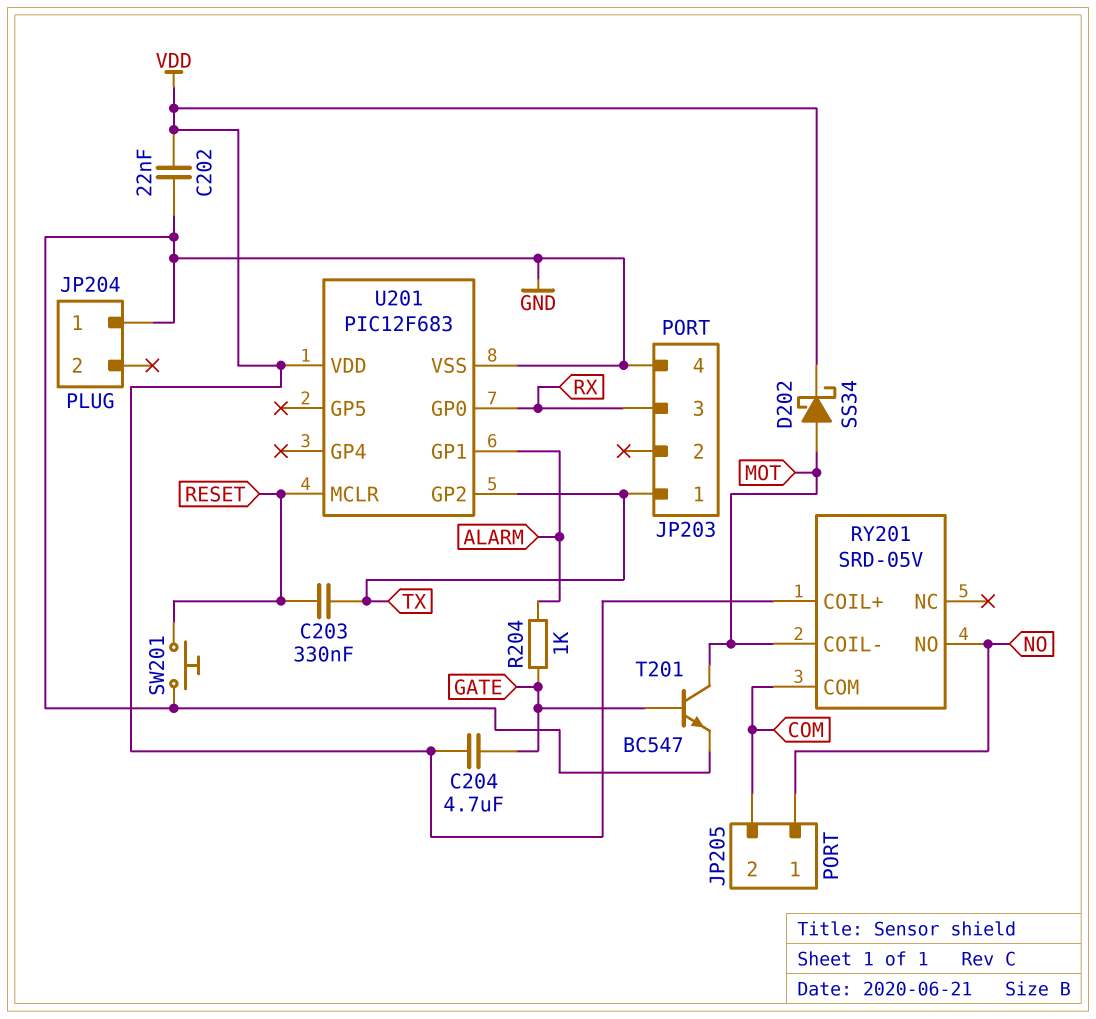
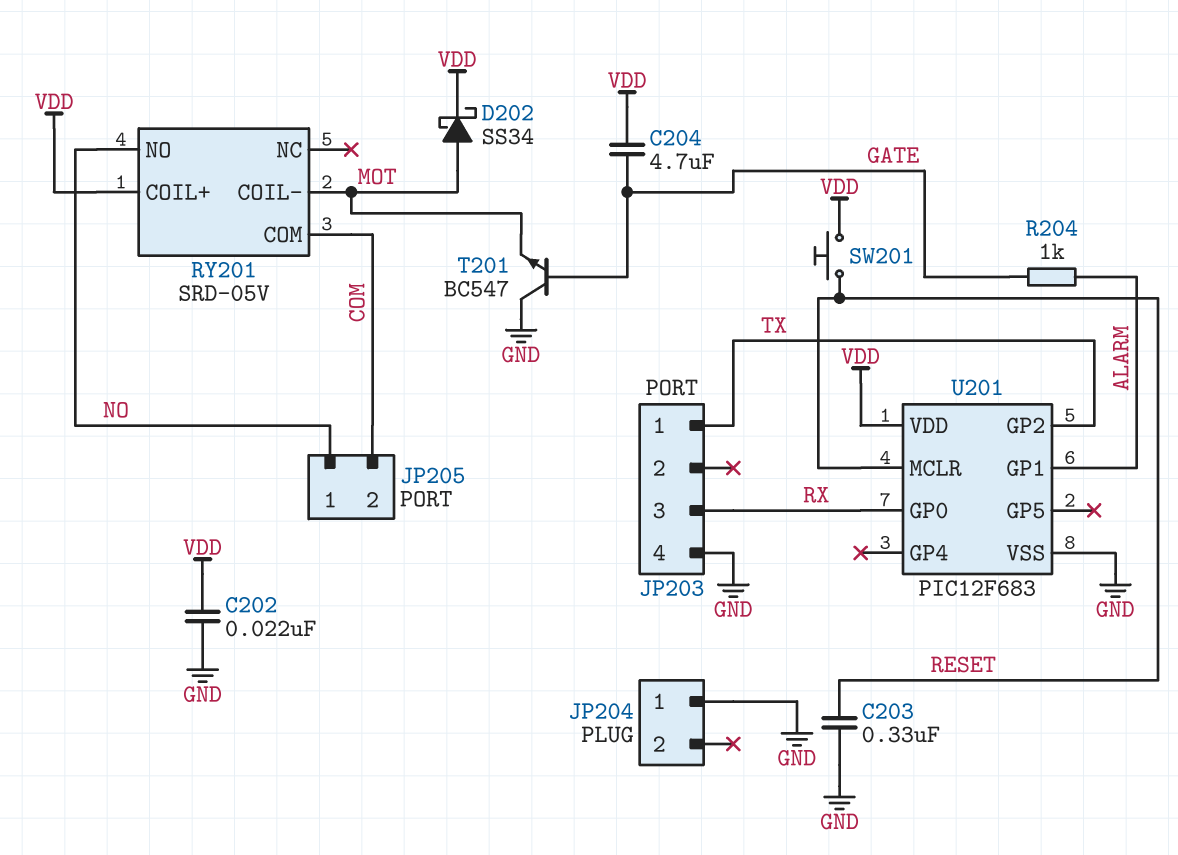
C203: 330nF (RESET, TX) -> 330nF (GND, RESET)
SW201: button (GND, RESET) -> button (RESET, VDD)
T201: NPN BC547 (B GATE, C MOT, E GND) -> NPN BC547 (B GATE, C GND, E MOT)

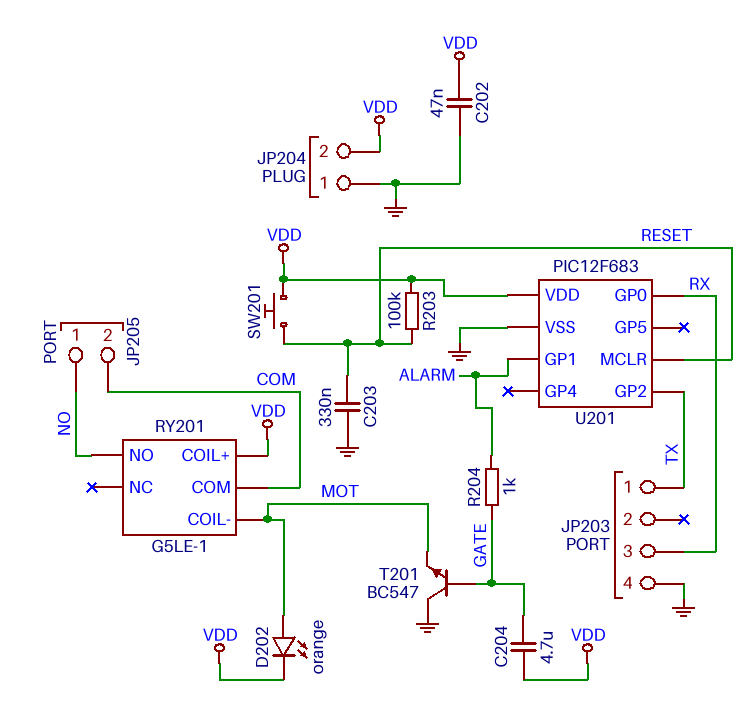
C202: 22nF (GND, VDD) -> 47nF (GND, VDD)
D202: schottky SS34 (A MOT, K VDD) -> LED orange (A MOT, K VDD)
JP204 pin 2: none -> VDD
R203: none -> 100k (RESET, VDD)
RY201: SRD-05V -> G5LE-1

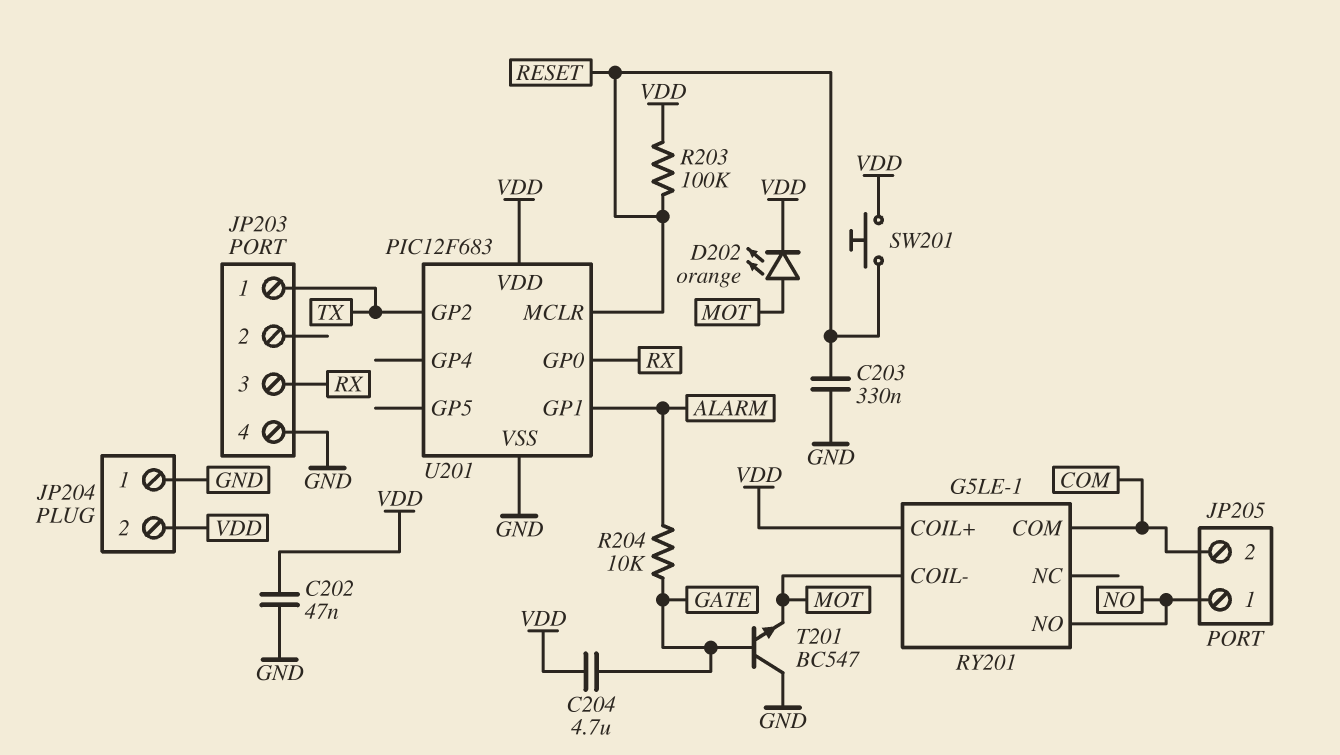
R204: 1k (ALARM, GATE) -> 10k (ALARM, GATE)

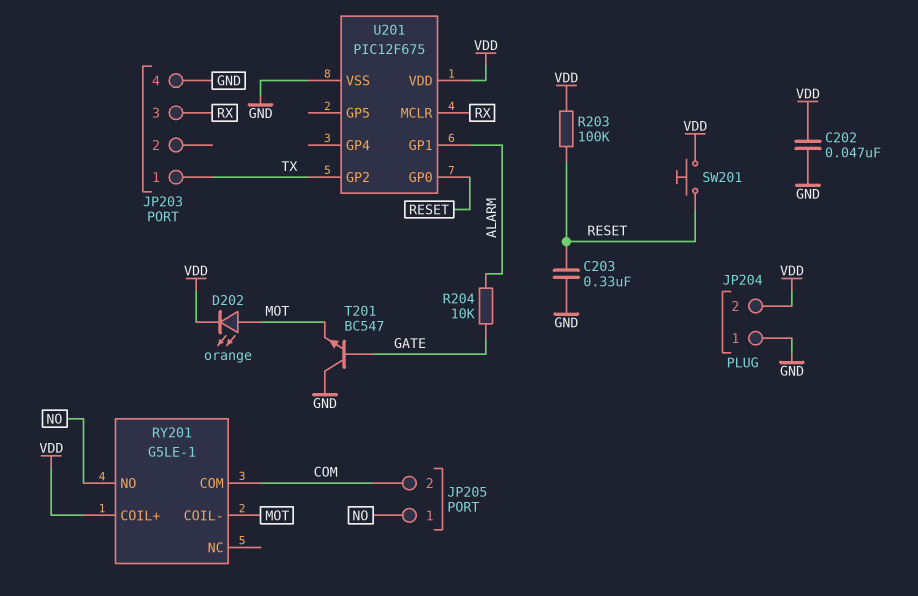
C204: 4.7uF (GATE, VDD) -> none
U201: PIC12F683 -> PIC12F675
U201 pin GP0: RX -> RESET
U201 pin MCLR: RESET -> RX

